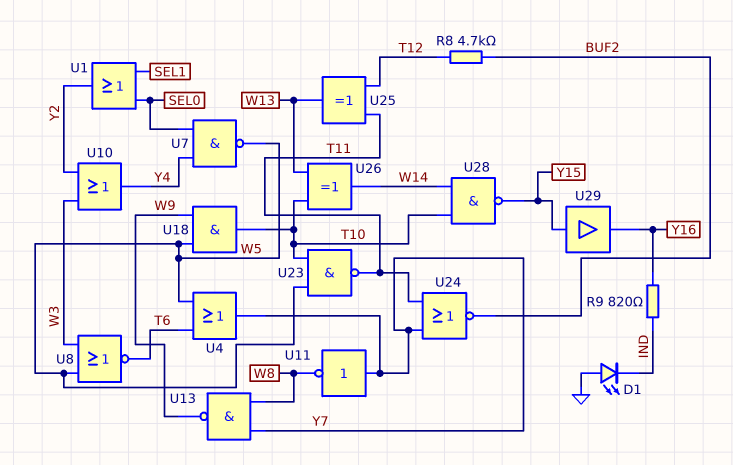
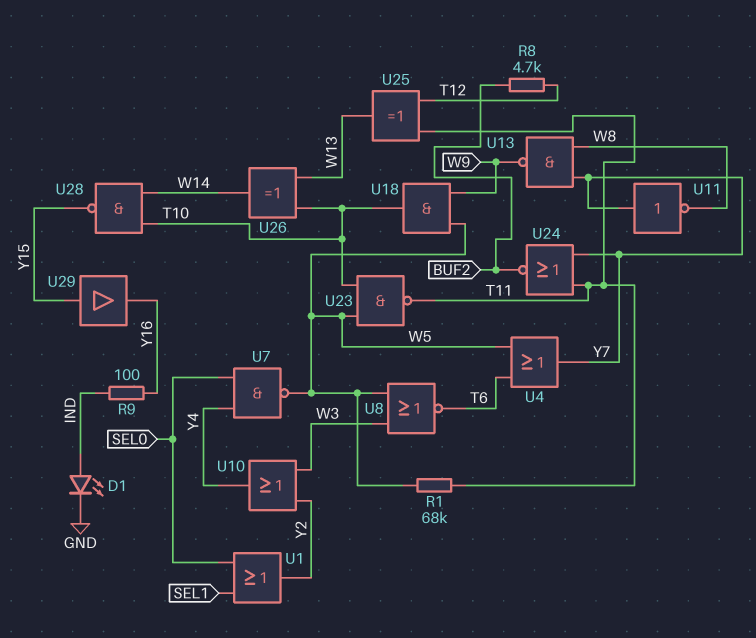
D1: LED (A GND, K IND) -> LED (A IND, K GND)
R1: none -> 68k (T11, W5)
R9: 820 (IND, Y16) -> 100 (IND, Y16)

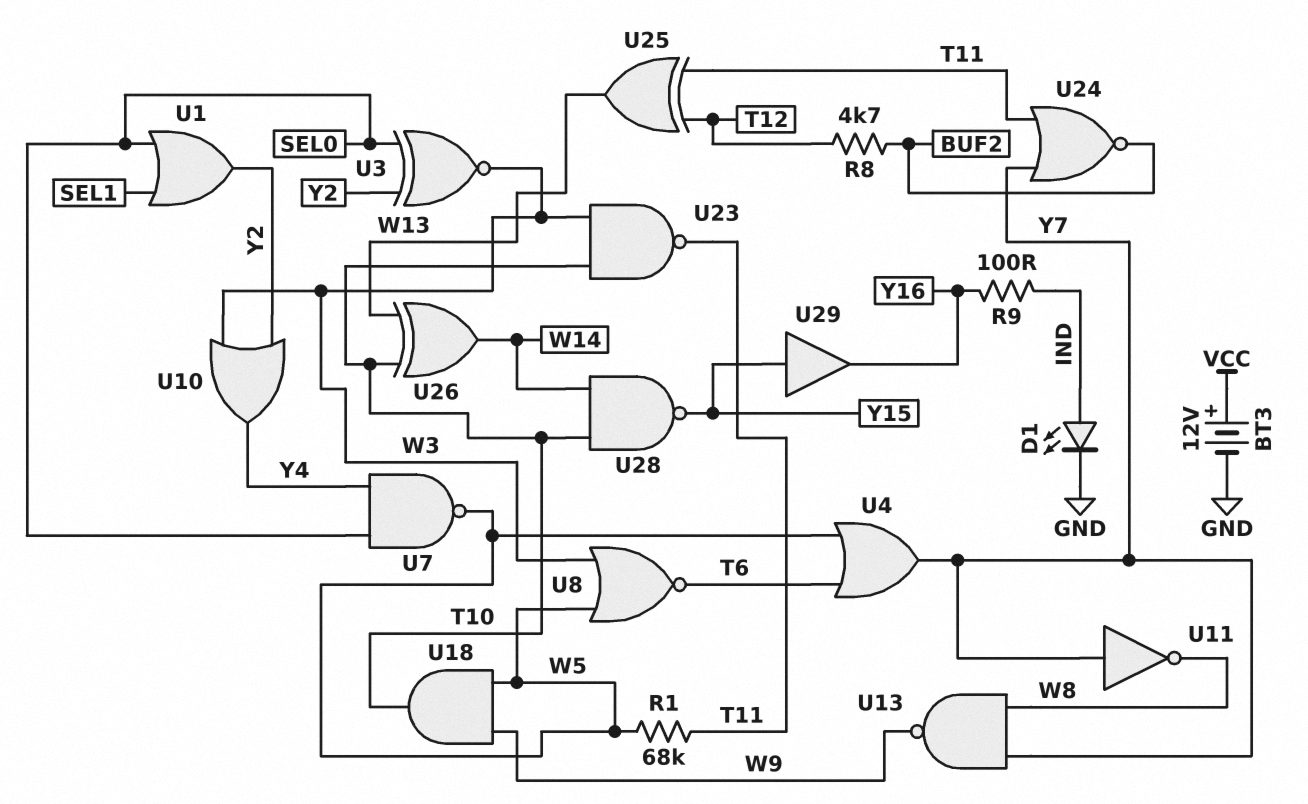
BT3: none -> 12V (plus VCC, minus GND)
U3: none -> XNOR (in SEL0, in Y2, out W3)
U23: NAND (in T10, in W5, out T11) -> NAND (in T10, in W3, out T11)

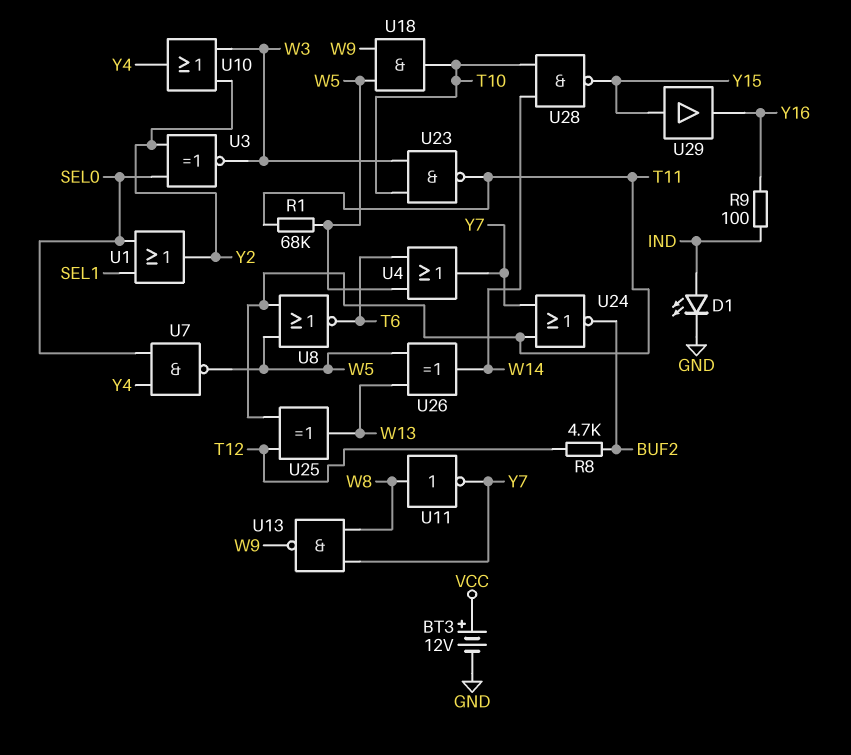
U8: NOR (in W3, in W5, out T6) -> NOR (in T11, in W5, out T6)
U11: NOT (in Y7, out W8) -> NOT (in W8, out Y7)
U26: XOR (in T10, in W13, out W14) -> XOR (in W5, in W13, out W14)

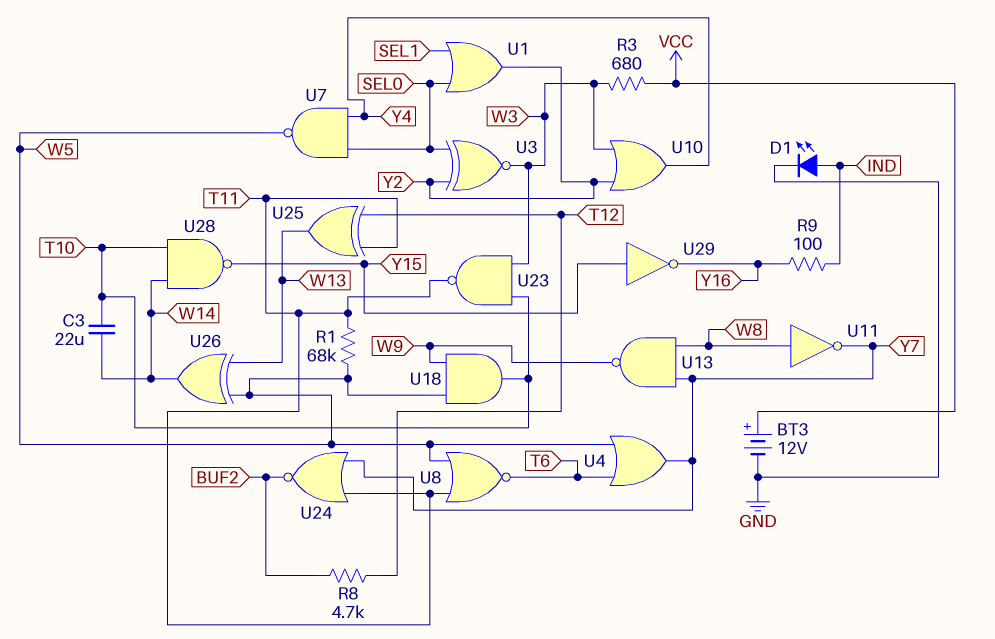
C3: none -> 22uF (T10, W14)
R3: none -> 680 (VCC, W3)
U29: buffer (in Y15, out Y16) -> NOT (in Y15, out Y16)

